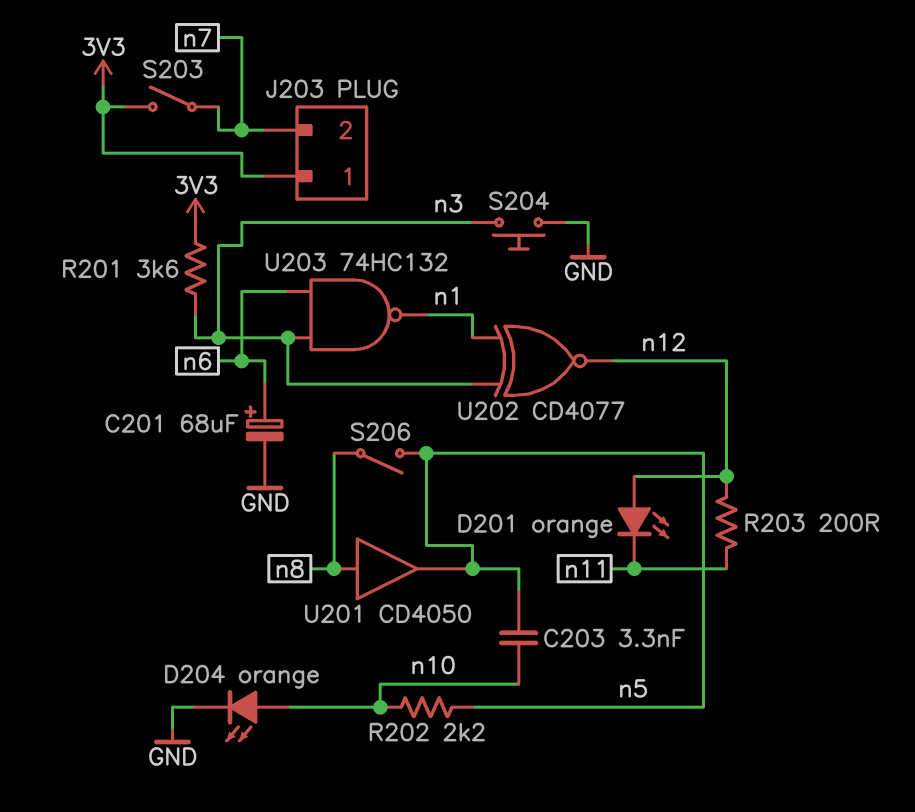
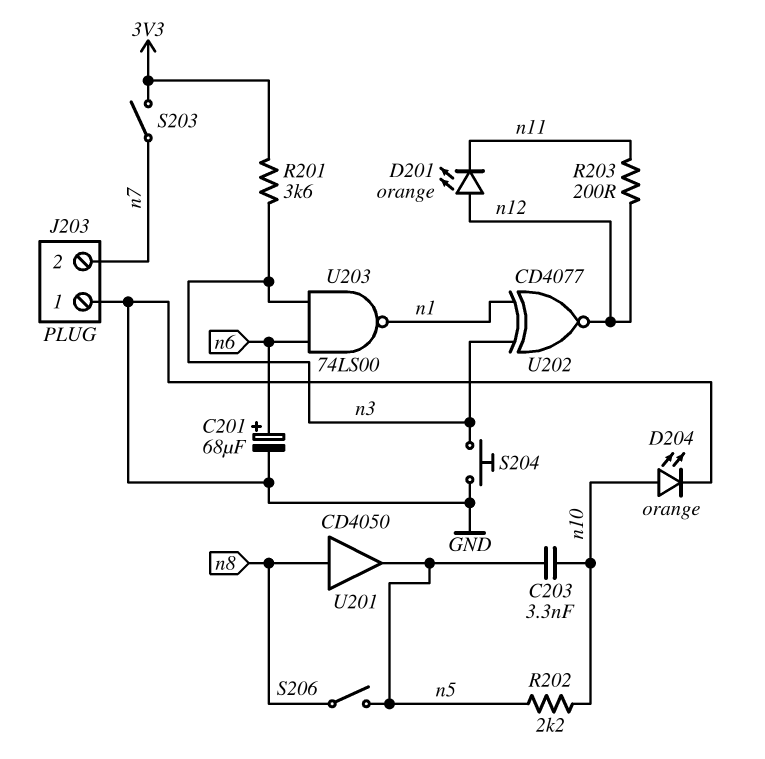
J203 pin 1: 3V3 -> GND
U203: NAND 74HC132 (in n3, in n6, out n1) -> NAND 74LS00 (in n3, in n6, out n1)

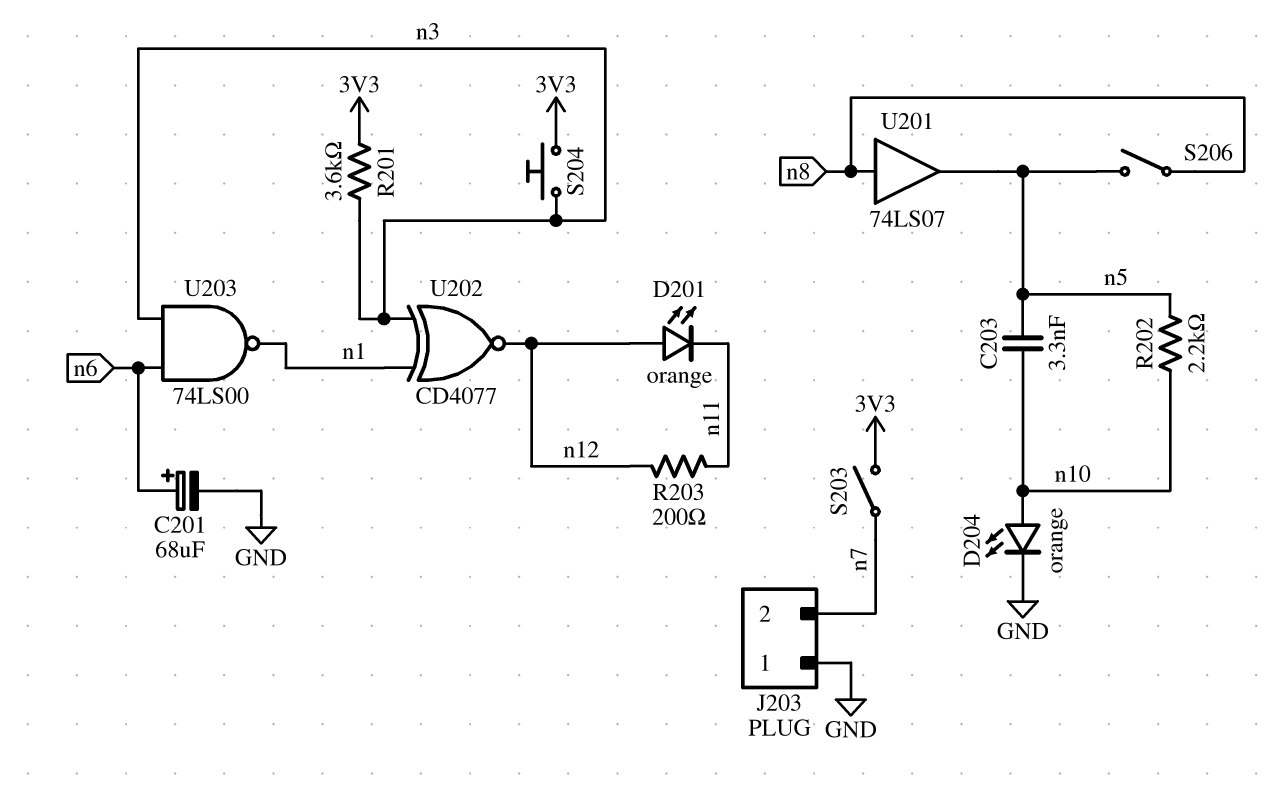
S204: button (GND, n3) -> button (3V3, n3)
U201: buffer CD4050 (in n8, out n5) -> buffer 74LS07 (in n8, out n5)

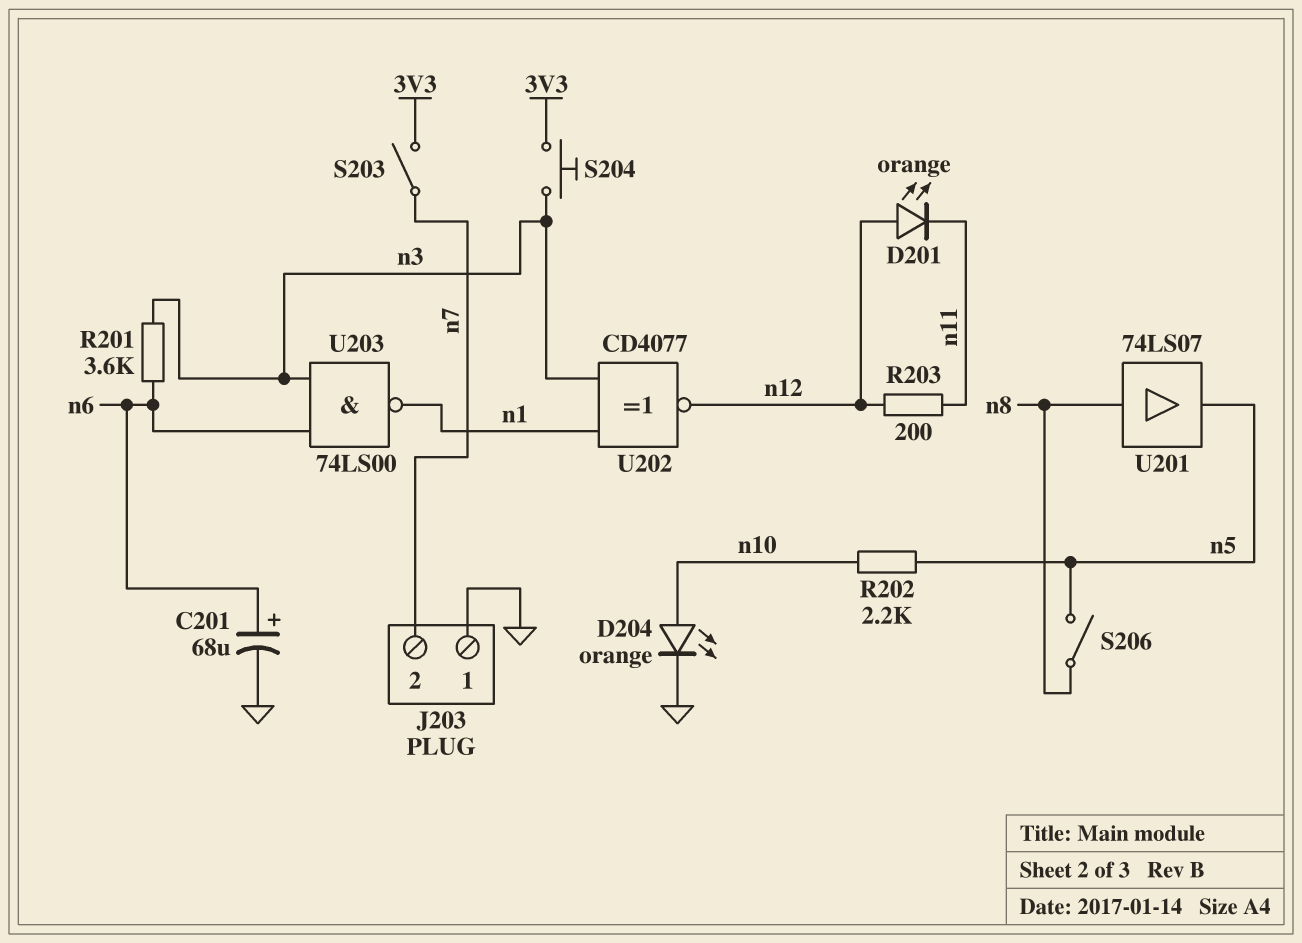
C203: 3.3nF (n5, n10) -> none
R201: 3.6k (3V3, n3) -> 3.6k (n3, n6)

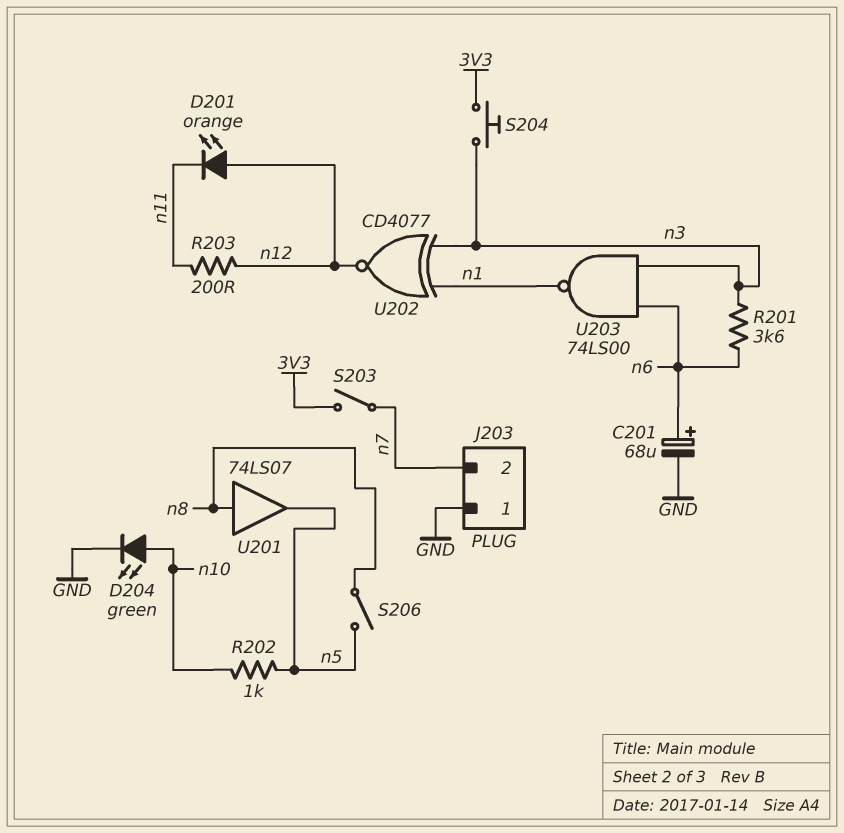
D204: LED orange (A n10, K GND) -> LED green (A n10, K GND)
R202: 2.2k (n5, n10) -> 1k (n5, n10)

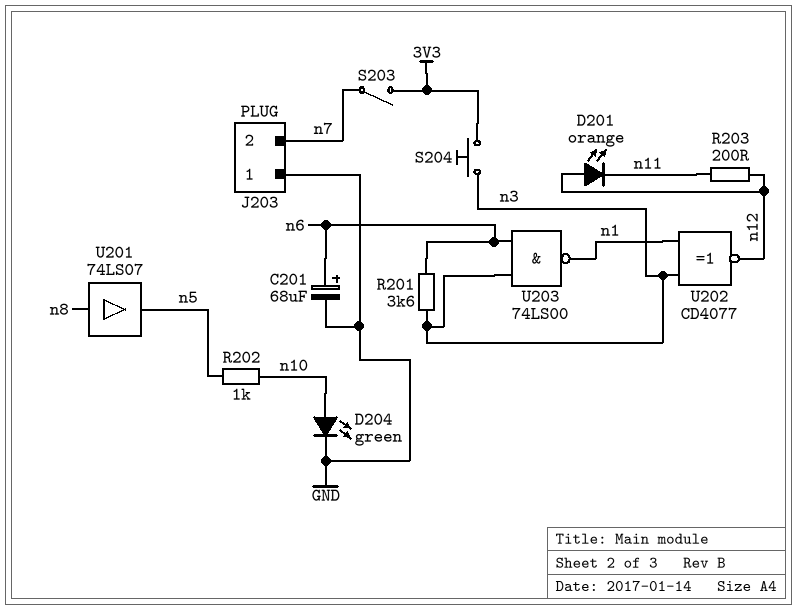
S206: switch (n5, n8) -> none

